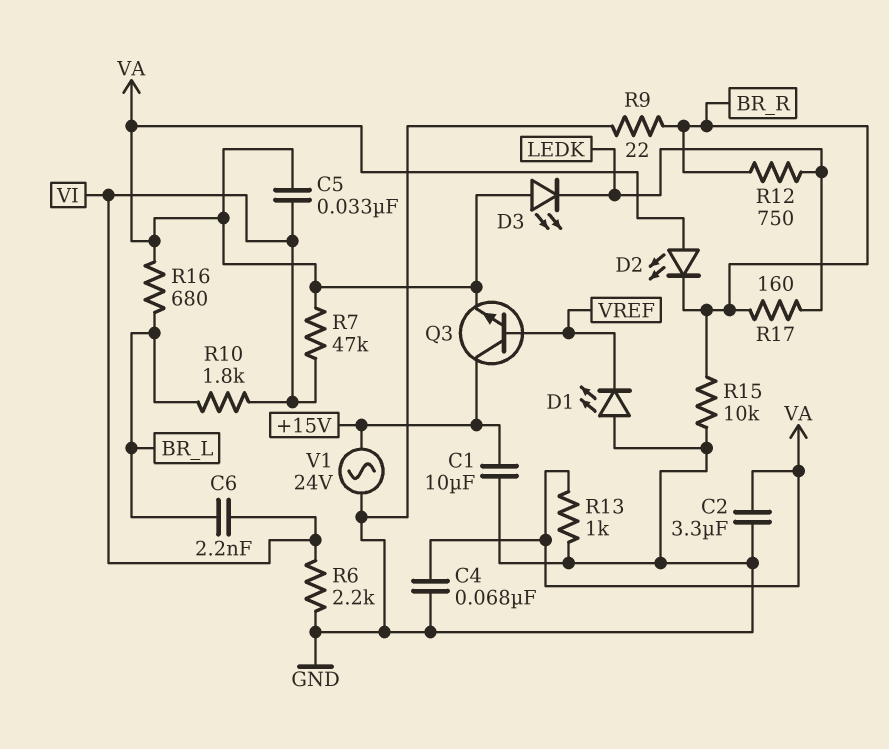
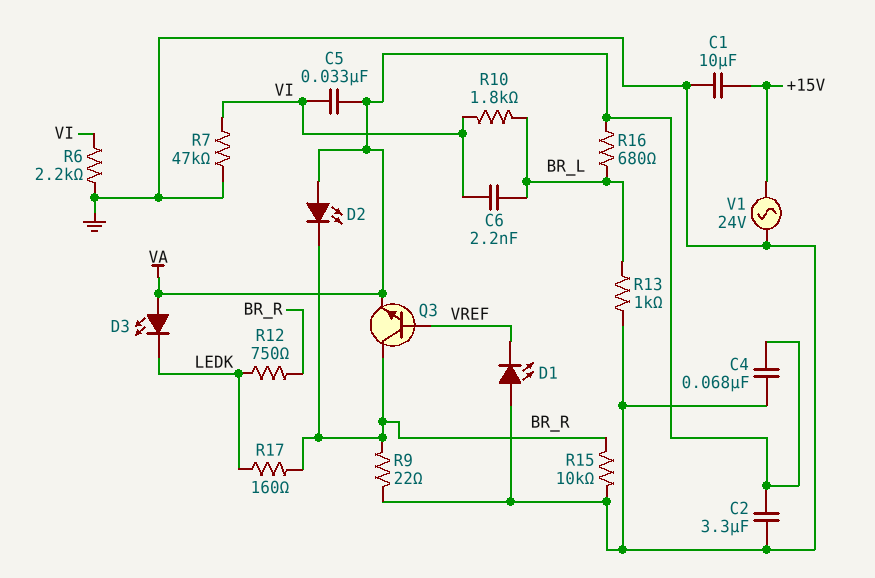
Q3: NPN (B VREF, C +15V, E VA) -> NPN (B VREF, C BR_R, E VA)
R7: 47k (VA, VI) -> 47k (GND, VI)
R13: 1k (GND, VA) -> 1k (BR_L, GND)

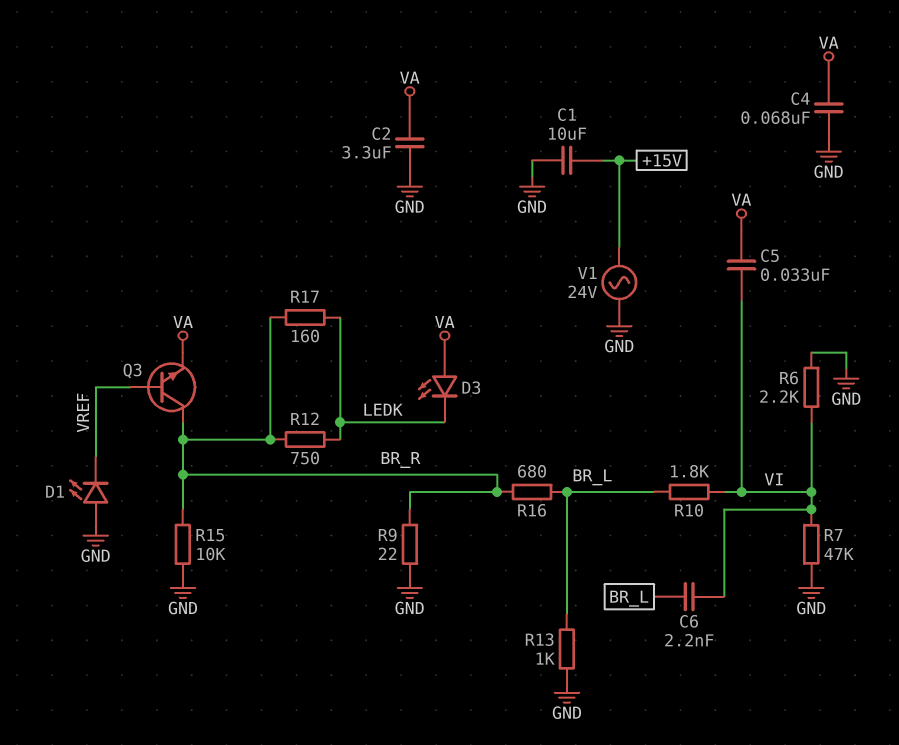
D2: LED (A VA, K BR_R) -> none
R16: 680 (BR_L, VA) -> 680 (BR_L, BR_R)

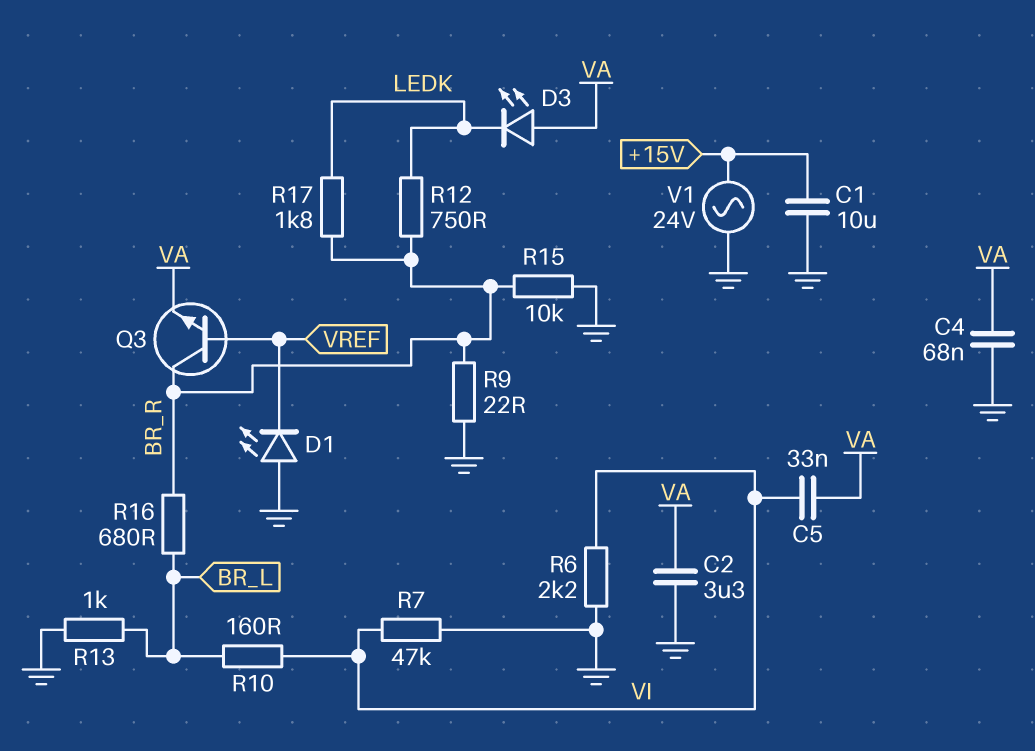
C6: 2.2nF (BR_L, VI) -> none
R10: 1.8k (BR_L, VI) -> 160 (BR_L, VI)
R17: 160 (BR_R, LEDK) -> 1.8k (BR_R, LEDK)

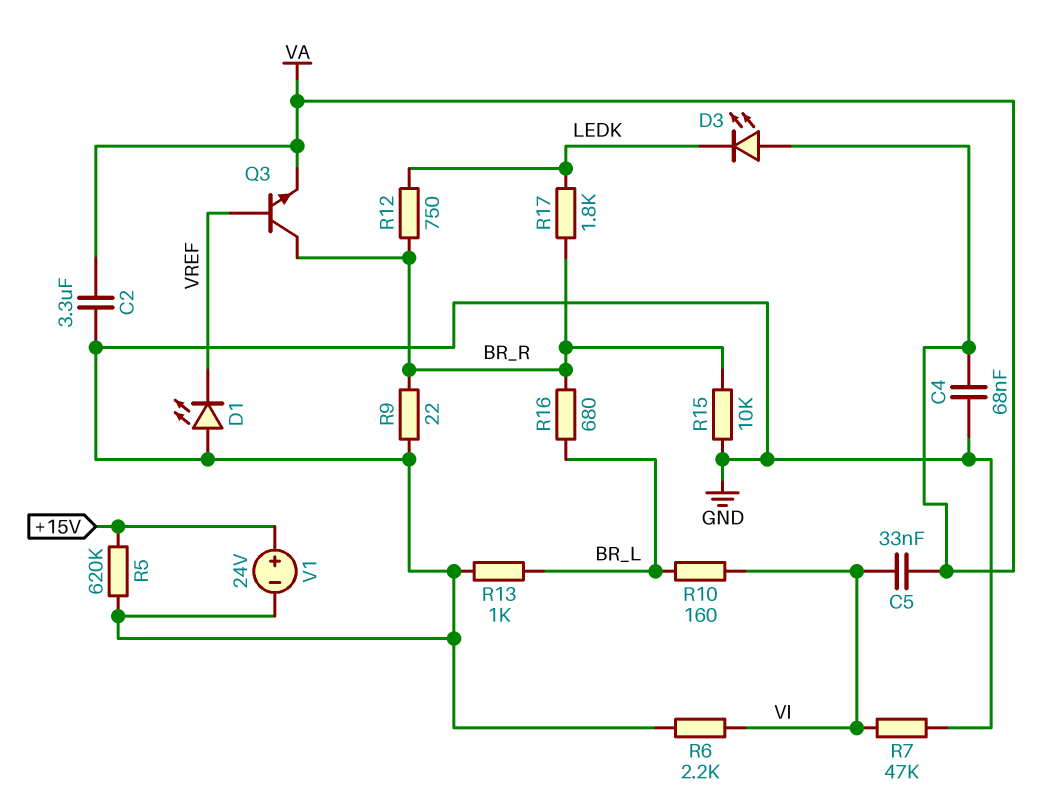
C1: 10uF (+15V, GND) -> none
R5: none -> 620k (+15V, GND)
V1: AC 24V (+15V, GND) -> 24V (plus +15V, minus GND)

